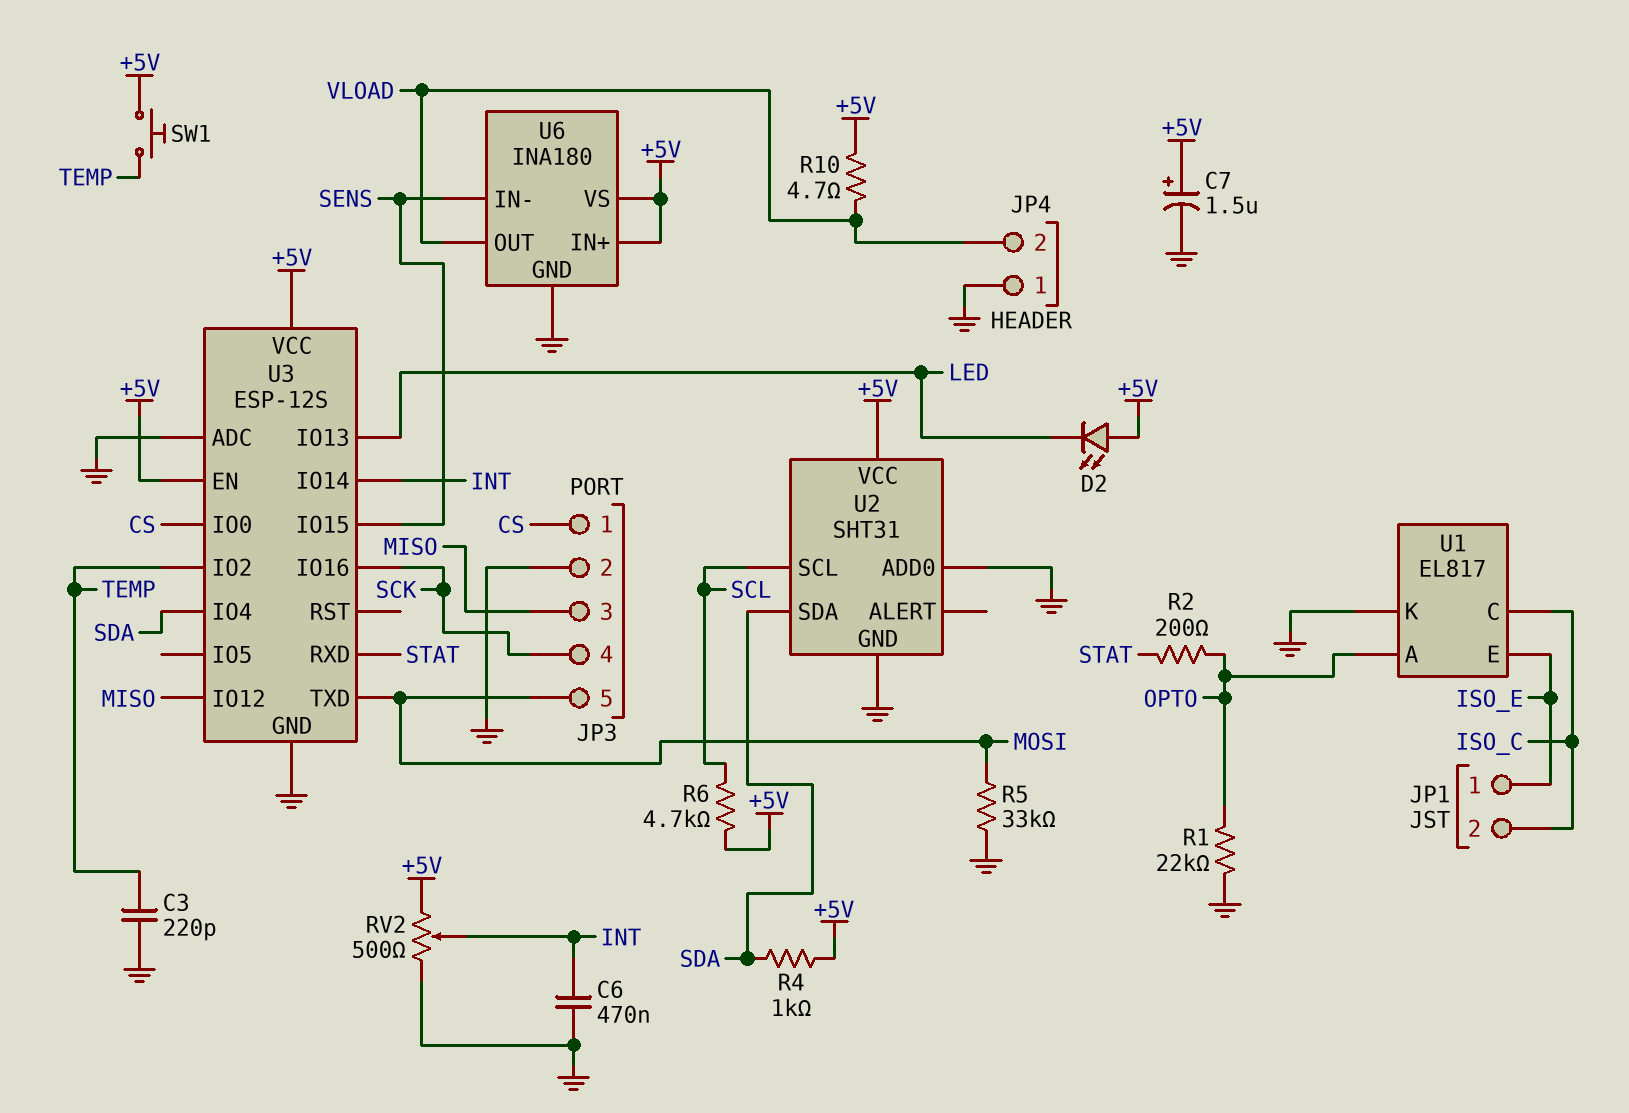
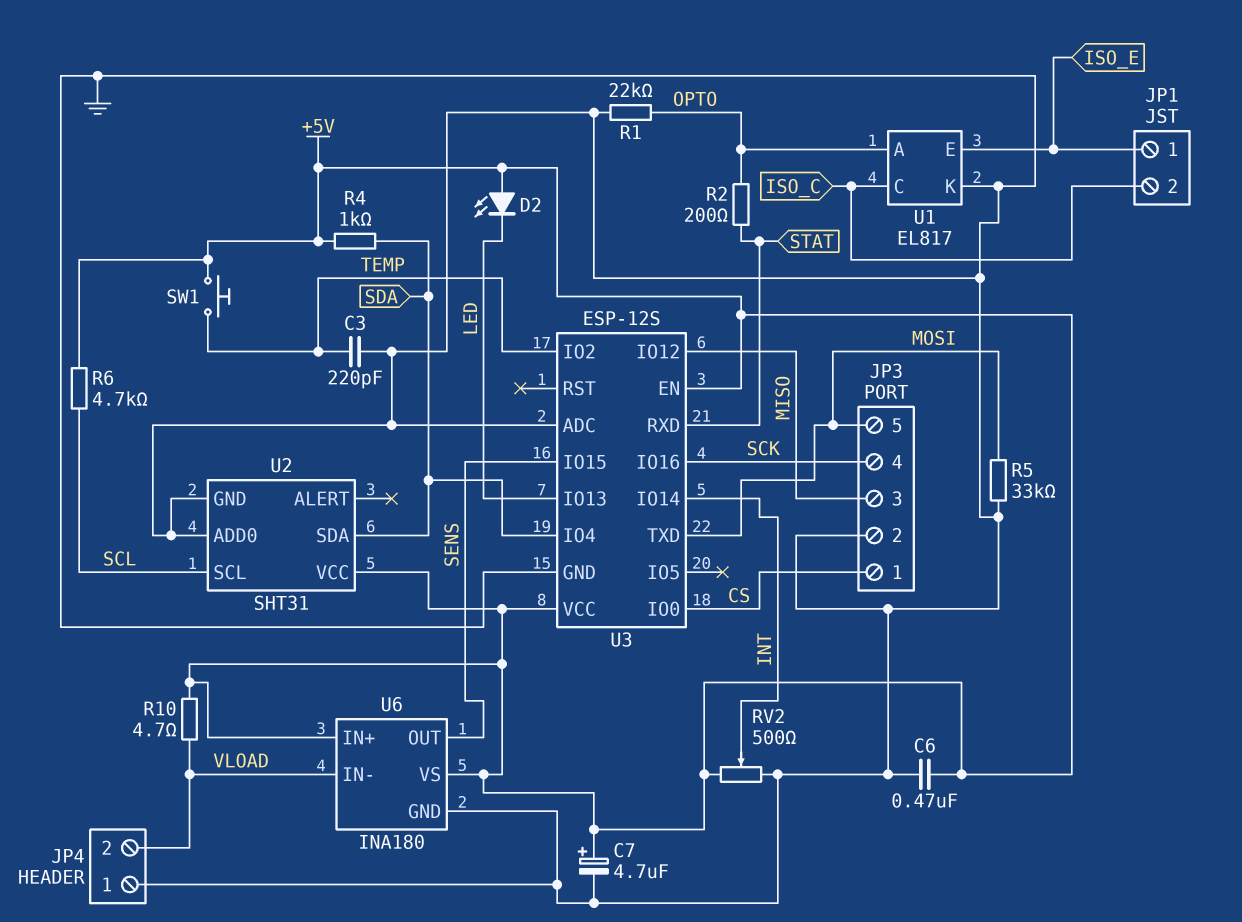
C6: 470nF (GND, INT) -> 470nF (+5V, GND)
C7: 1.5uF (plus +5V, minus GND) -> 4.7uF (plus +5V, minus GND)
U6 pin IN-: SENS -> VLOAD
U6 pin OUT: VLOAD -> SENS

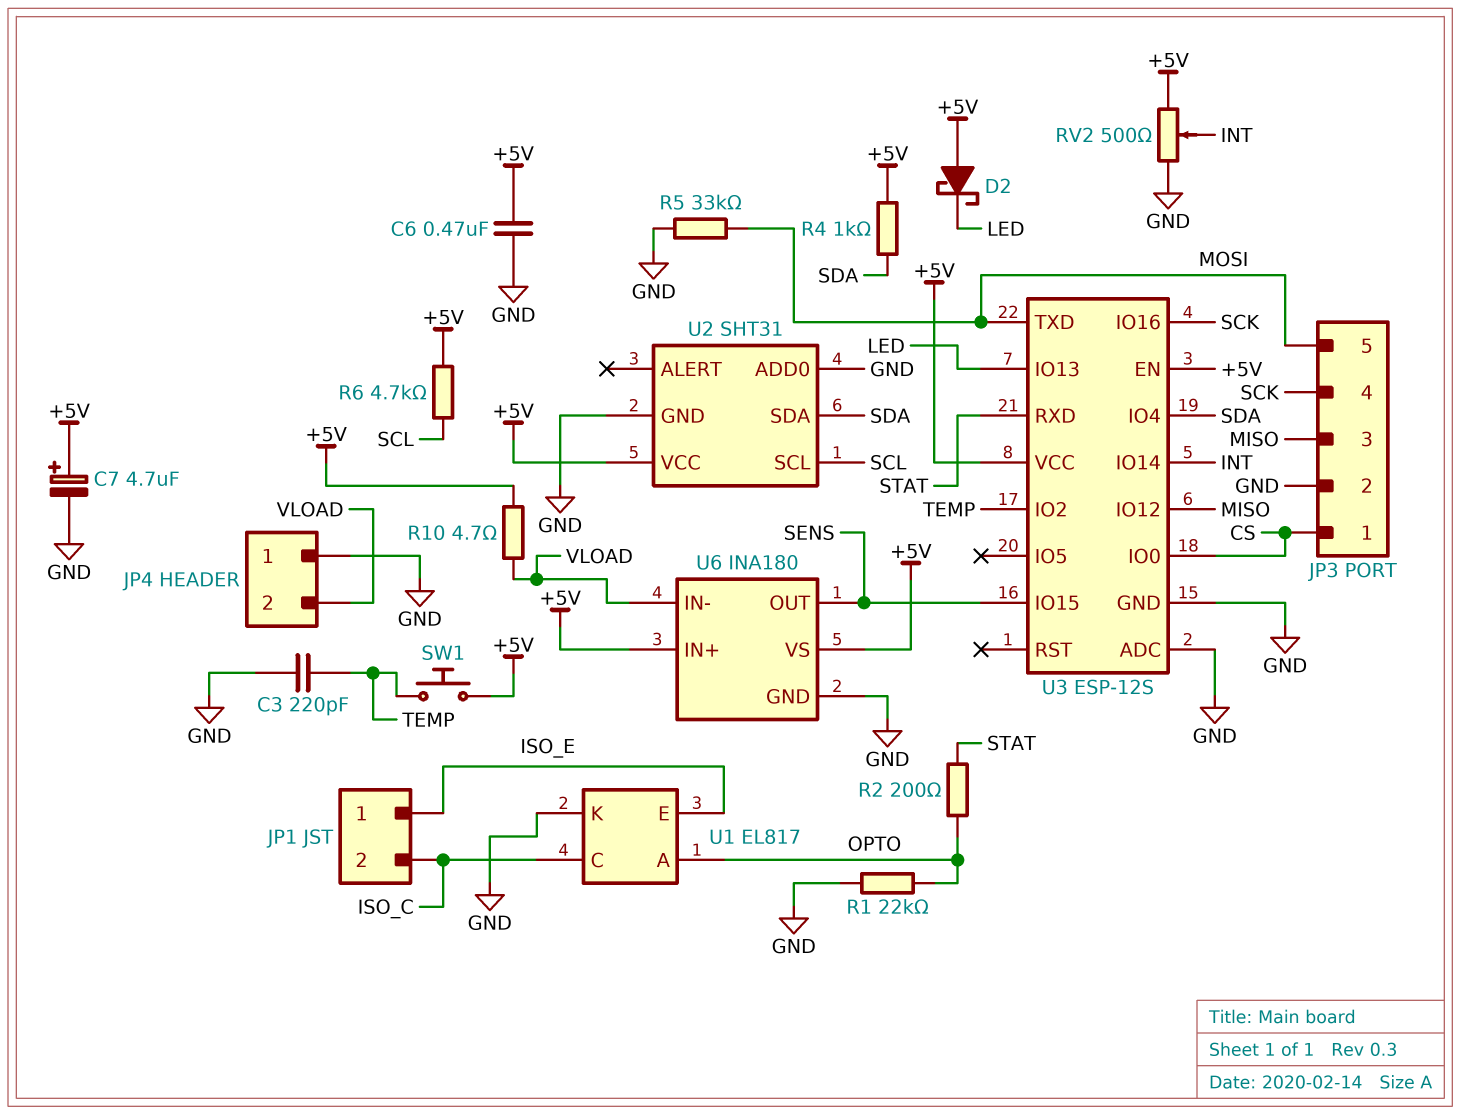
D2: LED (A +5V, K LED) -> schottky (A +5V, K LED)

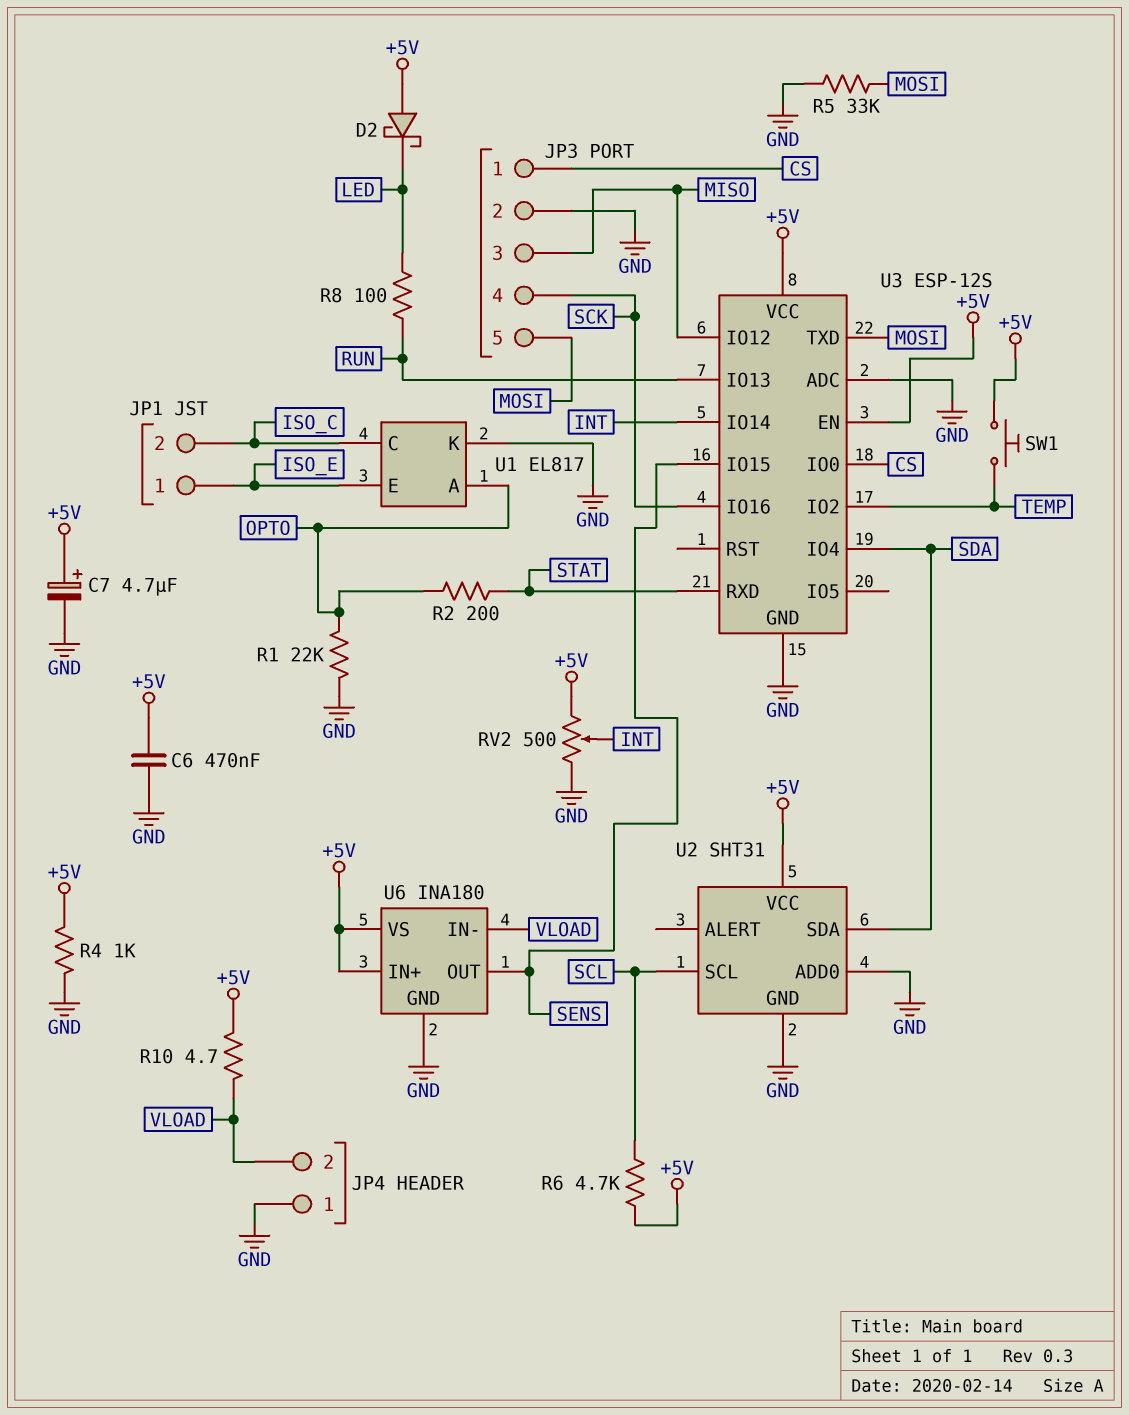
C3: 220pF (GND, TEMP) -> none
R4: 1k (+5V, SDA) -> 1k (+5V, GND)
R8: none -> 100 (LED, RUN)
U3 pin IO13: LED -> RUN

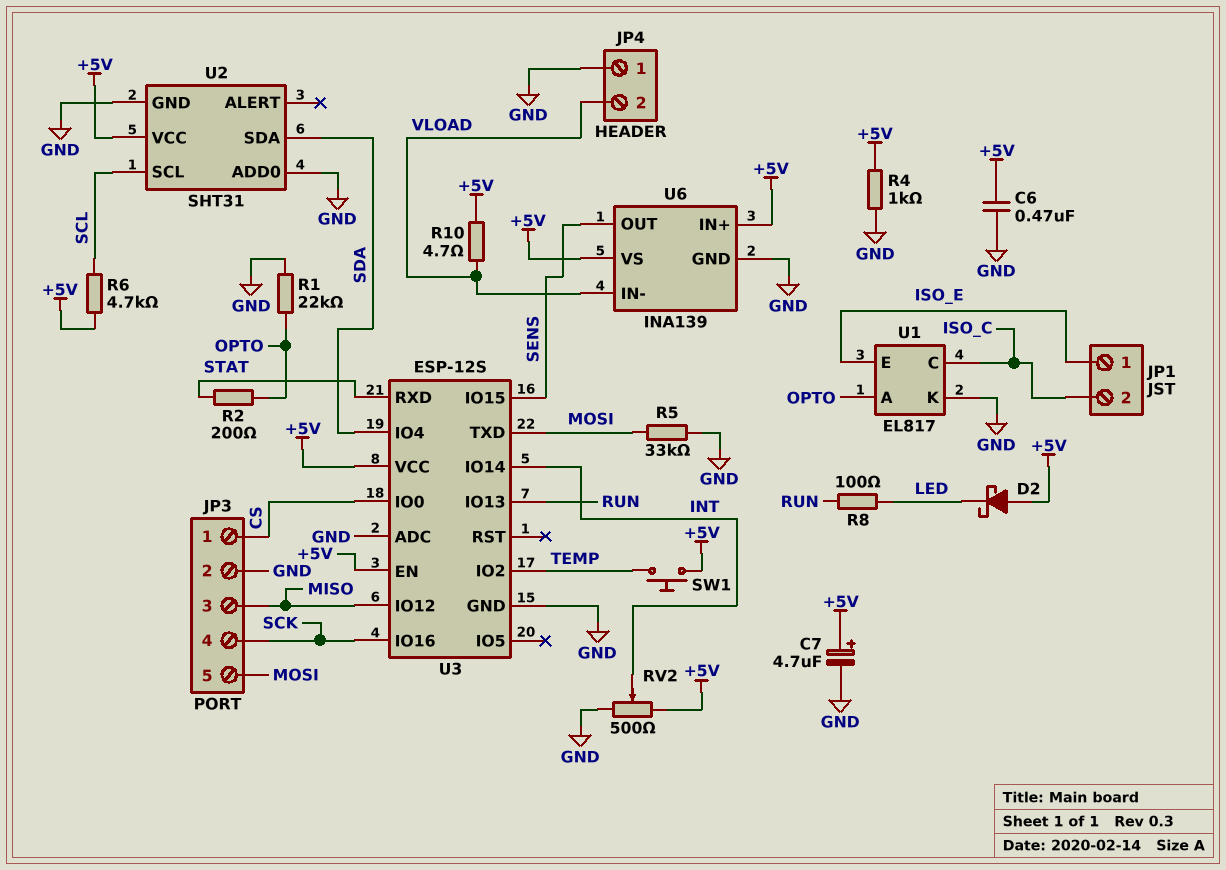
U6: INA180 -> INA139

